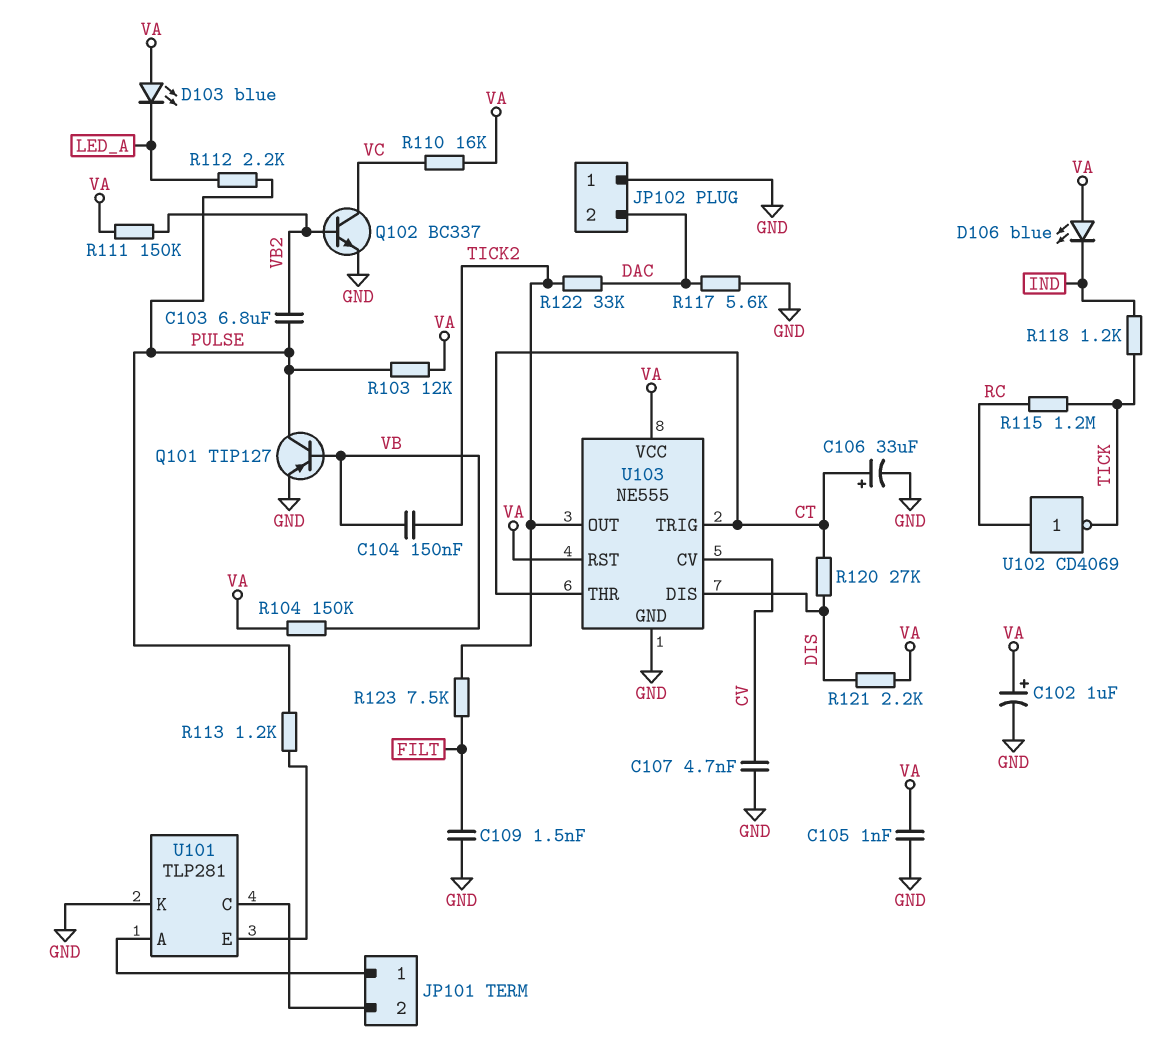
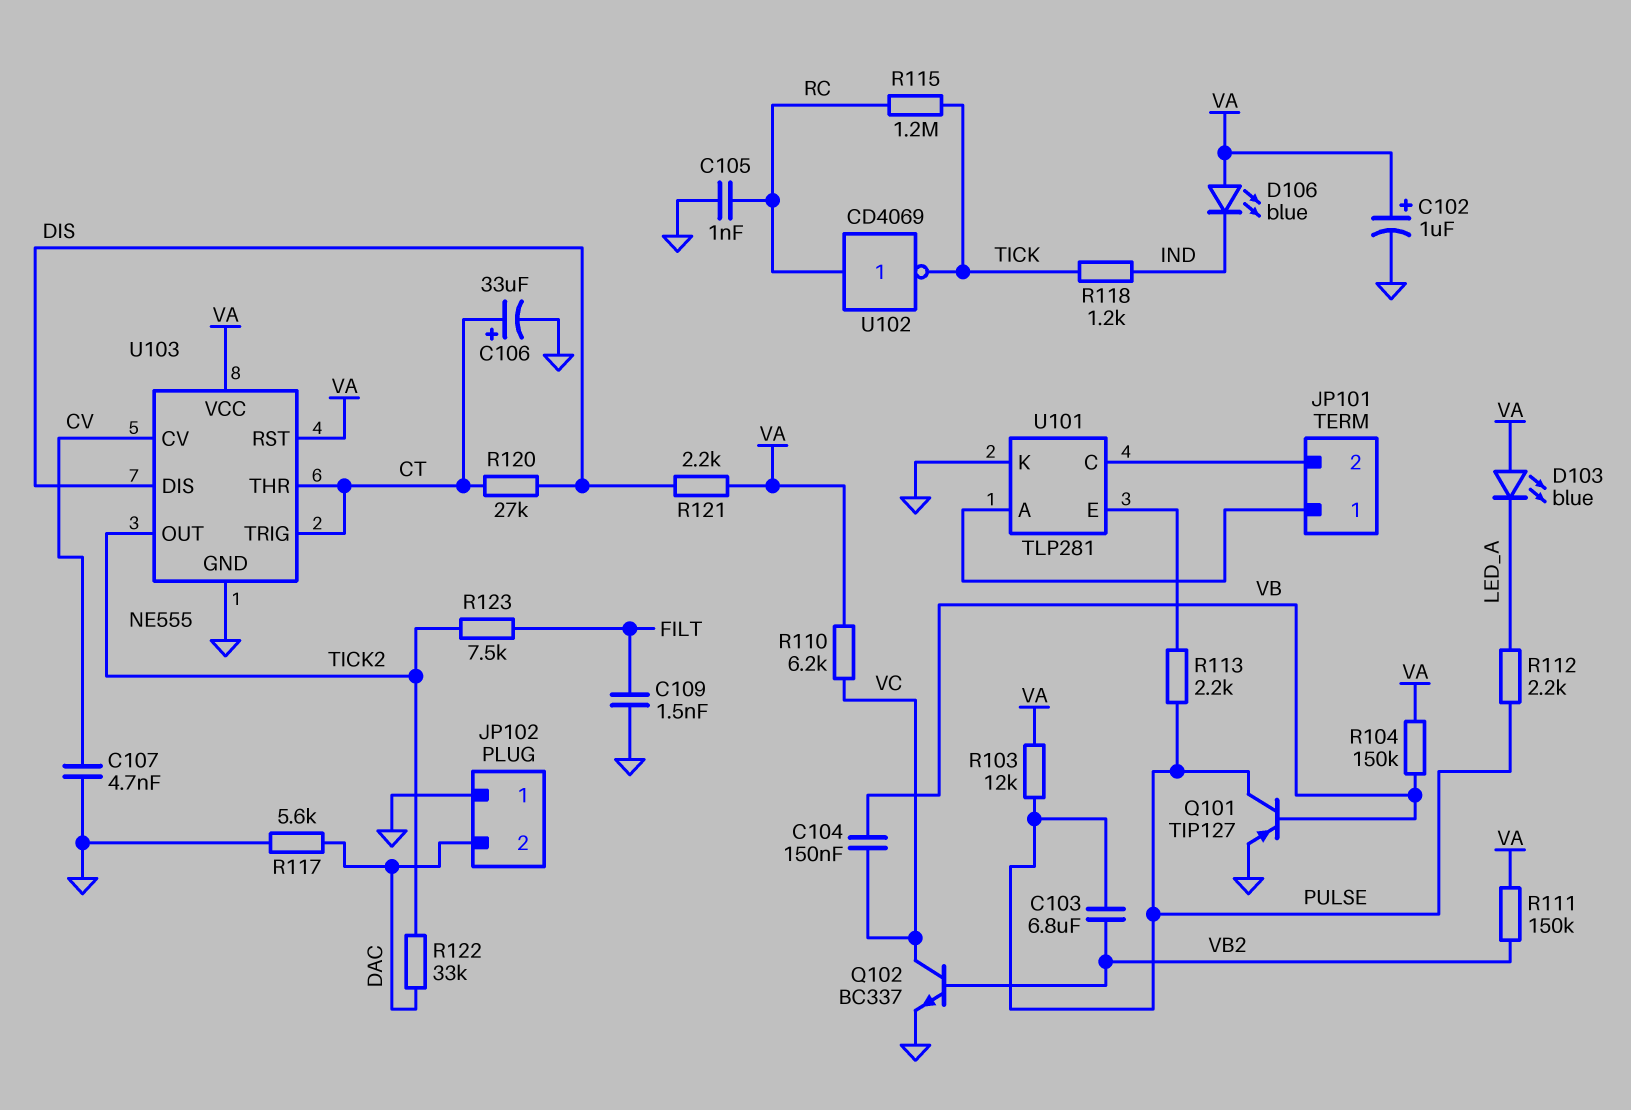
C104: 150nF (TICK2, VB) -> 150nF (VB, VC)
C105: 1nF (GND, VA) -> 1nF (GND, RC)
R110: 16k (VA, VC) -> 6.2k (VA, VC)
R113: 1.2k (PULSE, U101/E) -> 2.2k (PULSE, U101/E)

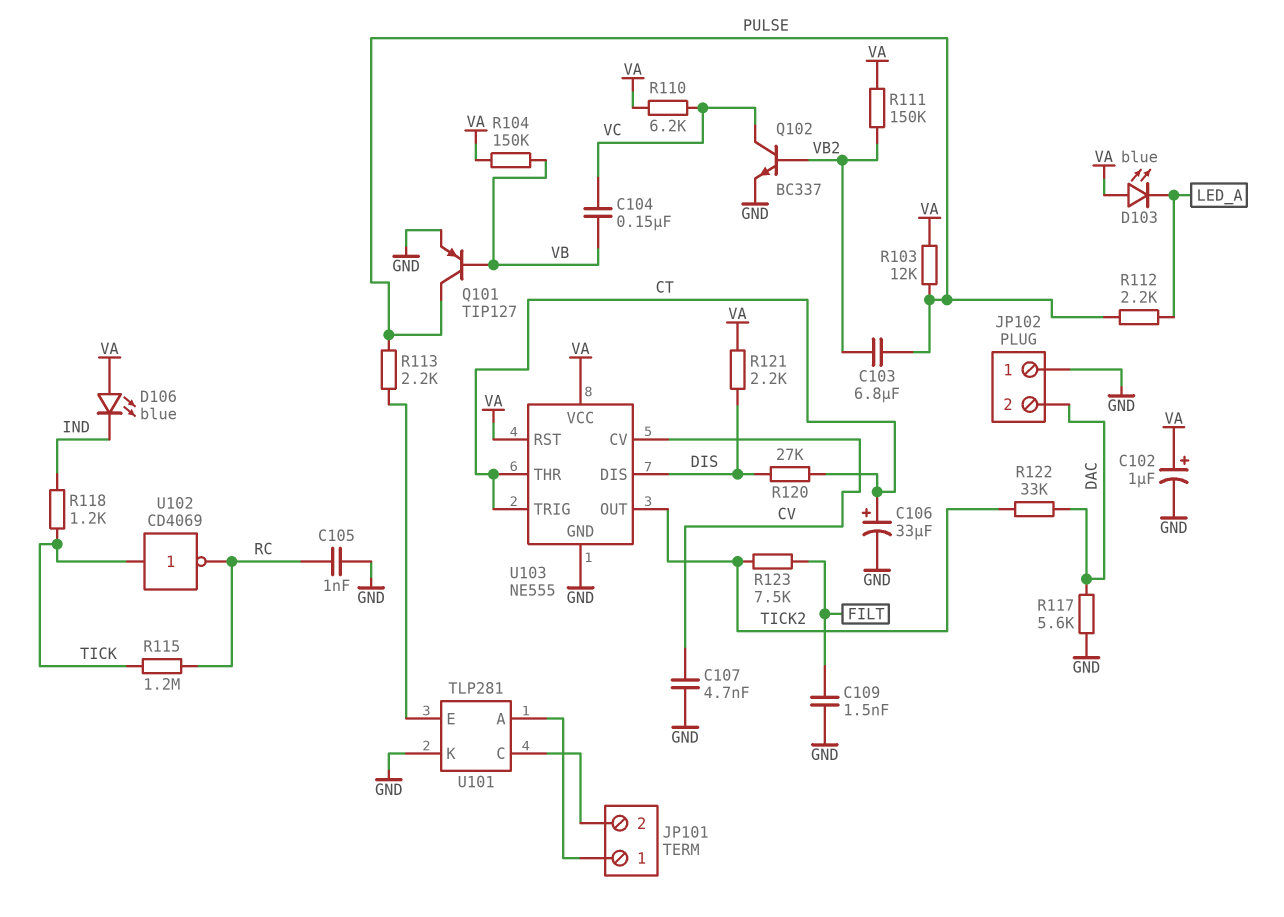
U102: NOT CD4069 (in RC, out TICK) -> NOT CD4069 (in TICK, out RC)

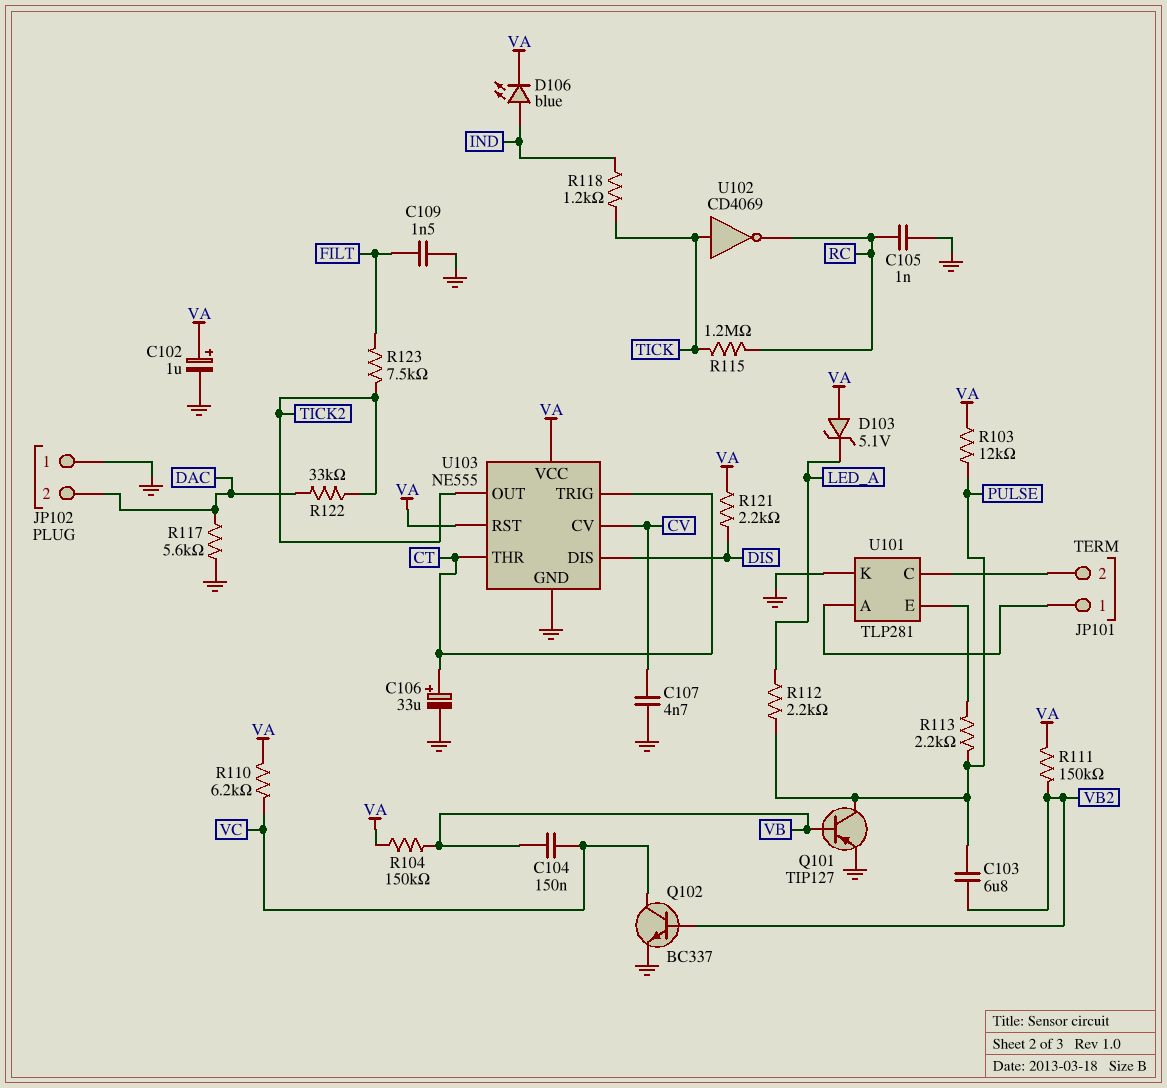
D103: LED blue (A VA, K LED_A) -> zener 5.1V (A VA, K LED_A)
D106: LED blue (A VA, K IND) -> LED blue (A IND, K VA)
R120: 27k (CT, DIS) -> none

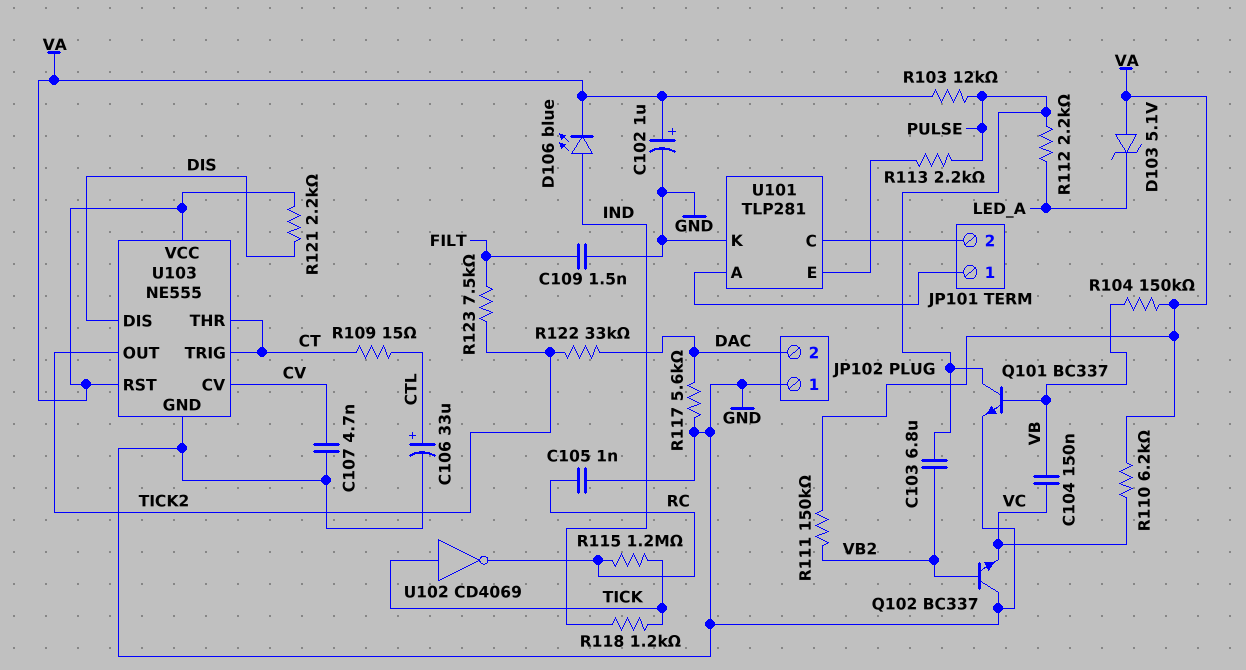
C106: 33uF (plus CT, minus GND) -> 33uF (plus CTL, minus GND)
Q101: PNP TIP127 (B VB, C PULSE, E GND) -> NPN BC337 (B VB, C PULSE, E GND)
Q102: NPN BC337 (B VB2, C VC, E GND) -> NPN BC337 (B VB2, C GND, E VC)
R109: none -> 15 (CT, CTL)

